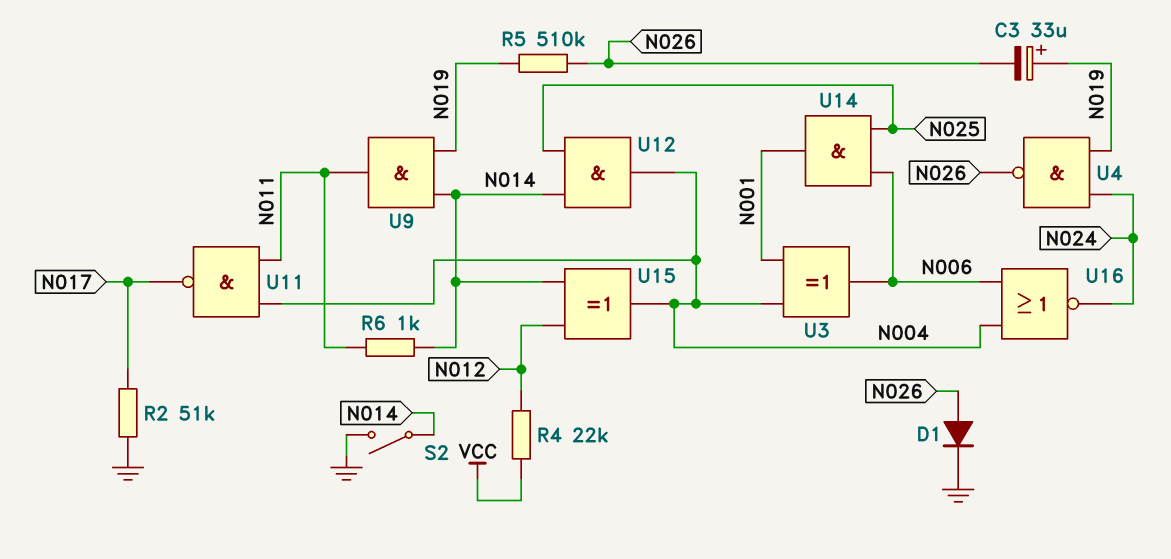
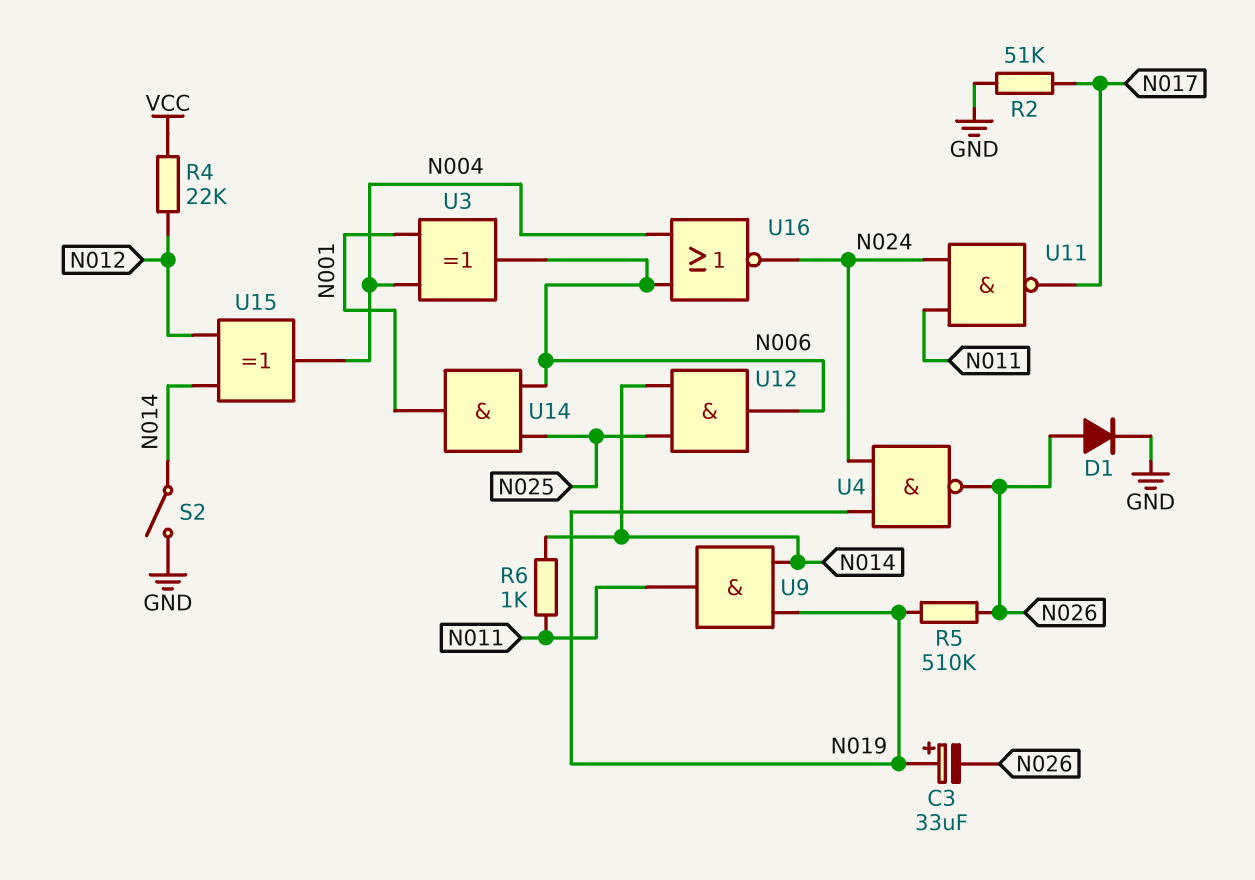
U11: NAND (in N004, in N011, out N017) -> NAND (in N011, in N024, out N017)
U12: AND (in N014, in N025, out N004) -> AND (in N014, in N025, out N006)

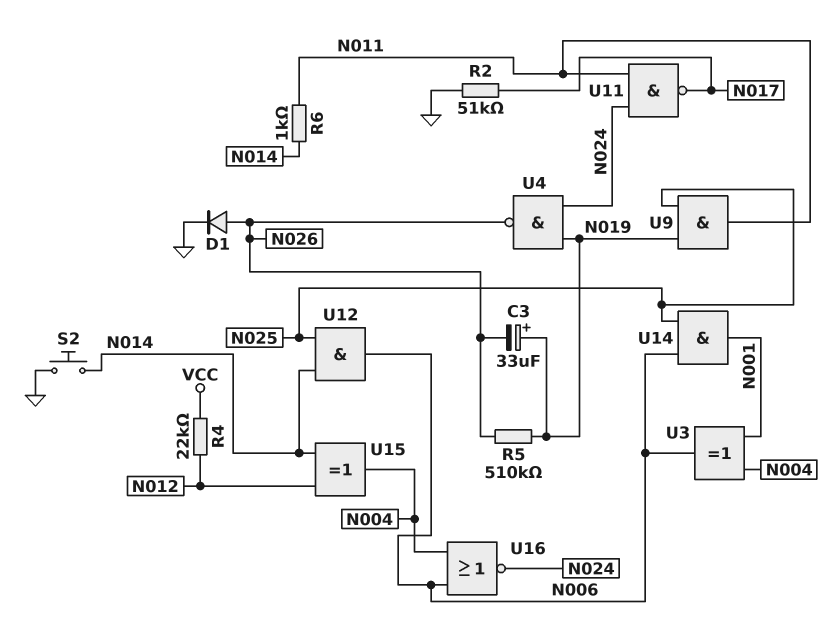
S2: switch (GND, N014) -> button (GND, N014)
U9: AND (in N014, in N019, out N011) -> AND (in N019, in N025, out N011)

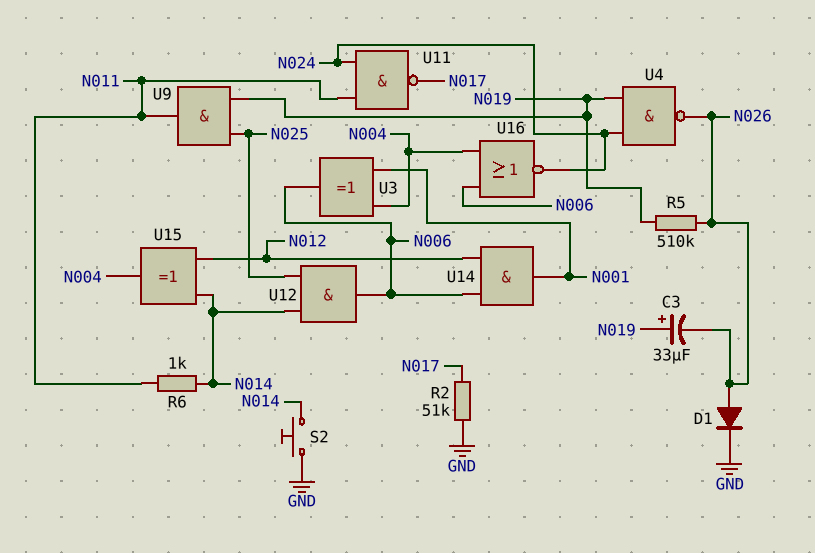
R4: 22k (N012, VCC) -> none
U14: AND (in N006, in N025, out N001) -> AND (in N006, in N012, out N001)

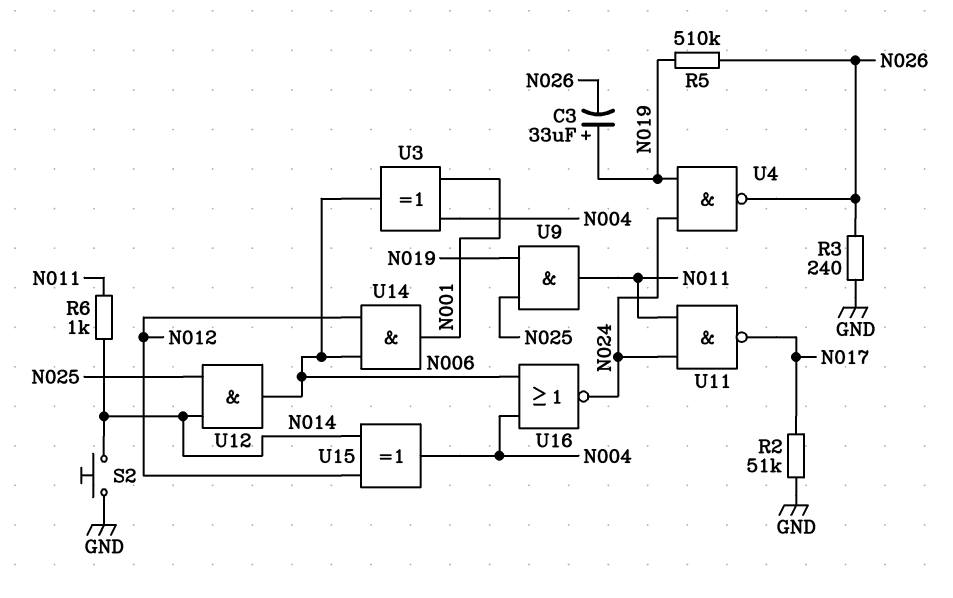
D1: diode (A N026, K GND) -> none
R3: none -> 240 (GND, N026)

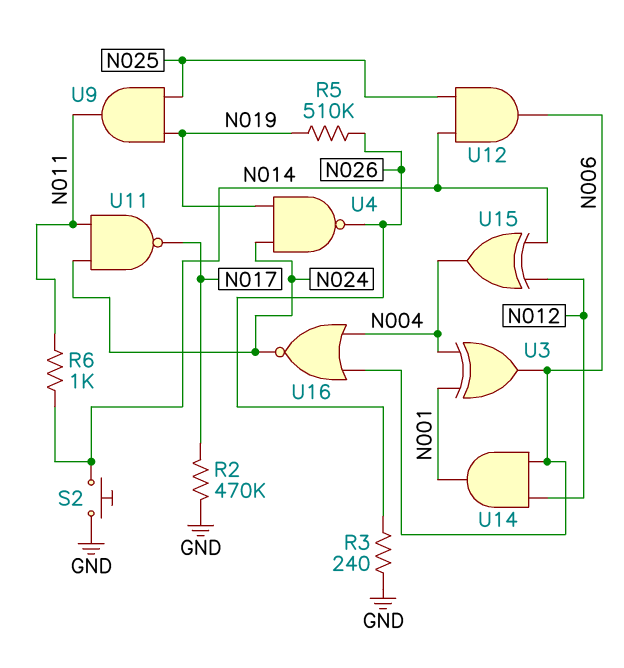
C3: 33uF (plus N019, minus N026) -> none
R2: 51k (GND, N017) -> 470k (GND, N017)

